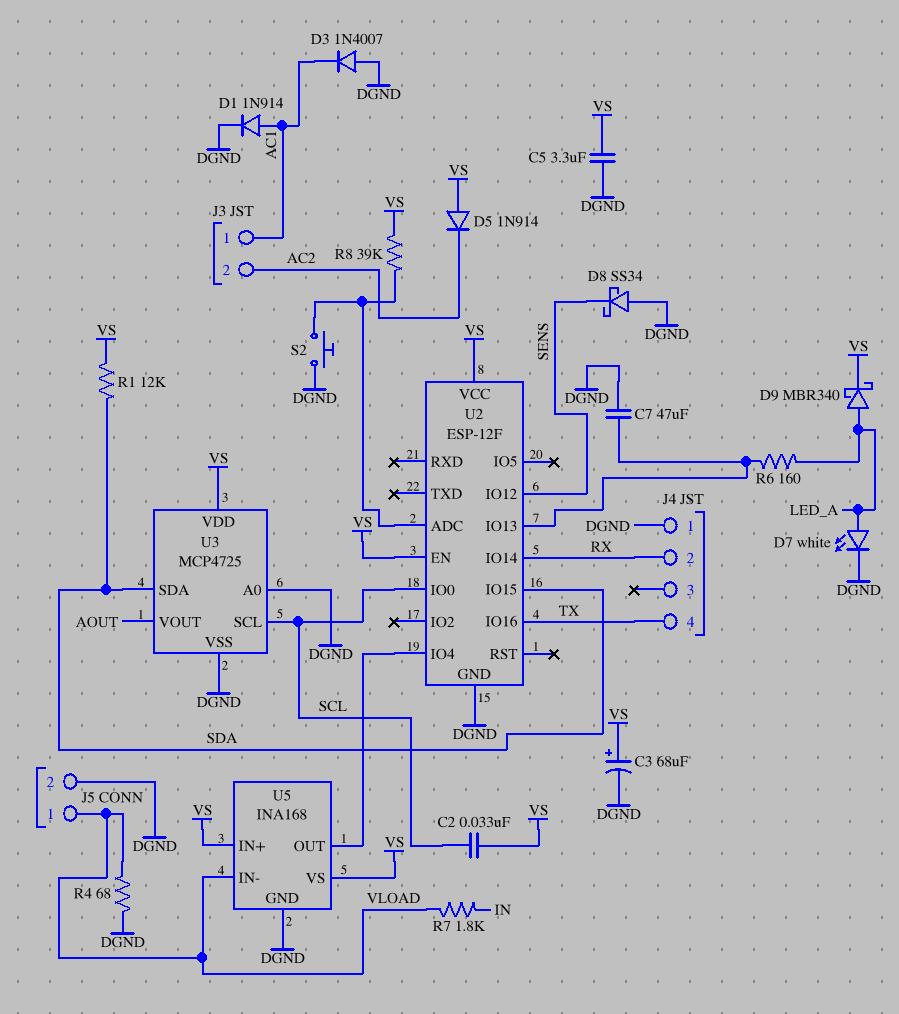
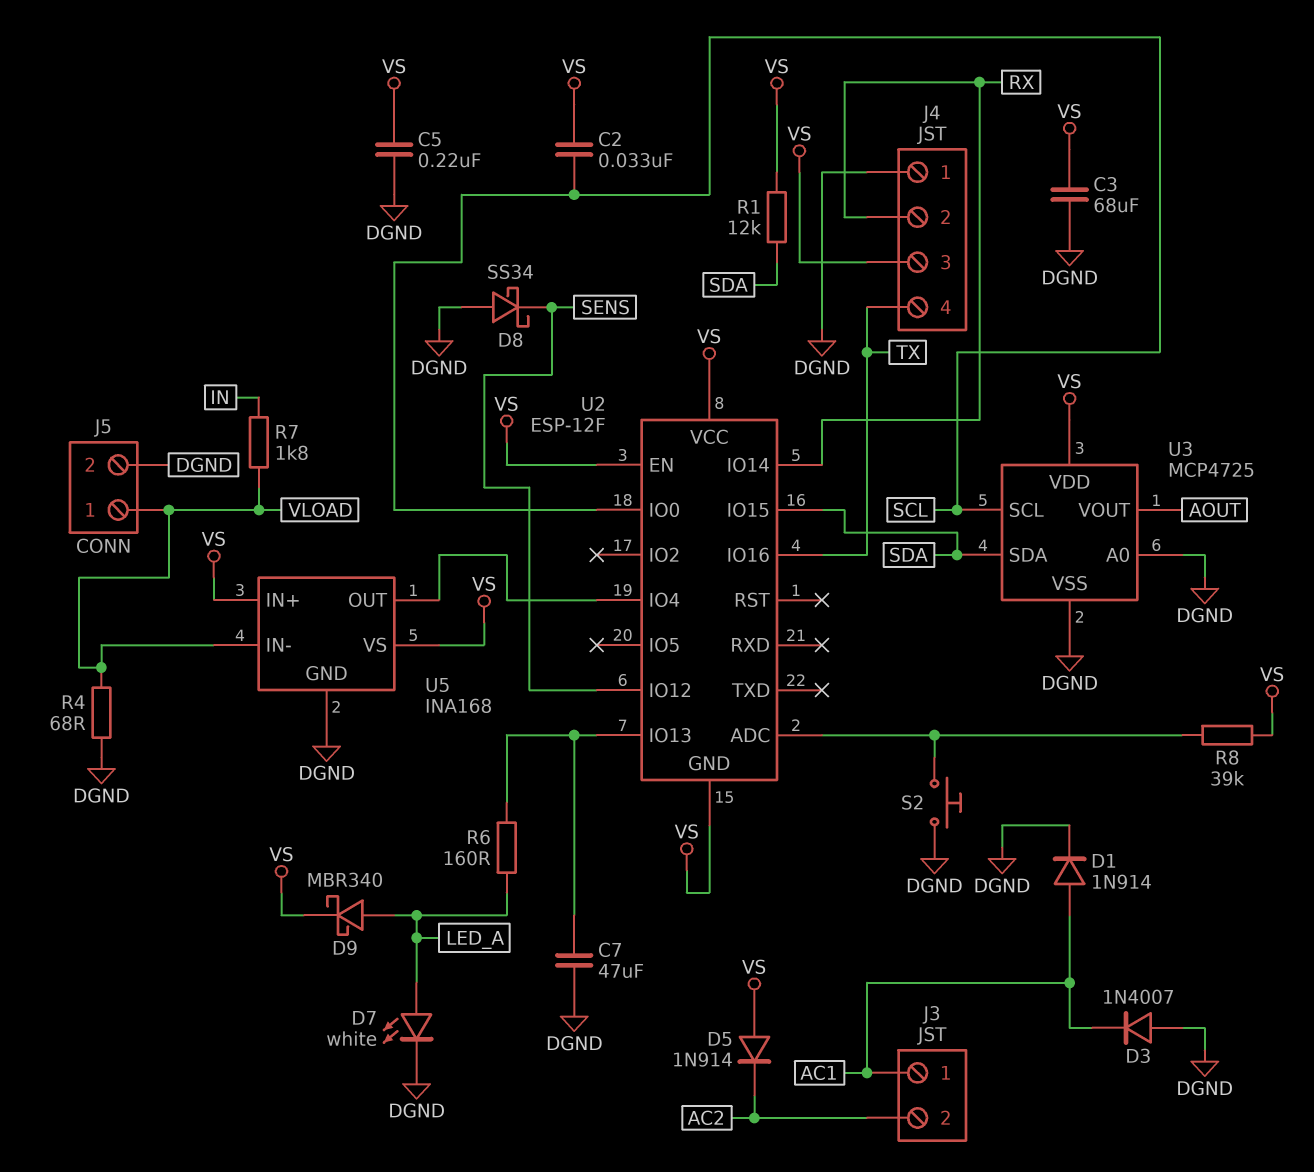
C3: 68uF (plus VS, minus DGND) -> 68uF (DGND, VS)
C5: 3.3uF (DGND, VS) -> 220nF (DGND, VS)
J4 pin 3: none -> VS
U2 pin GND: DGND -> VS

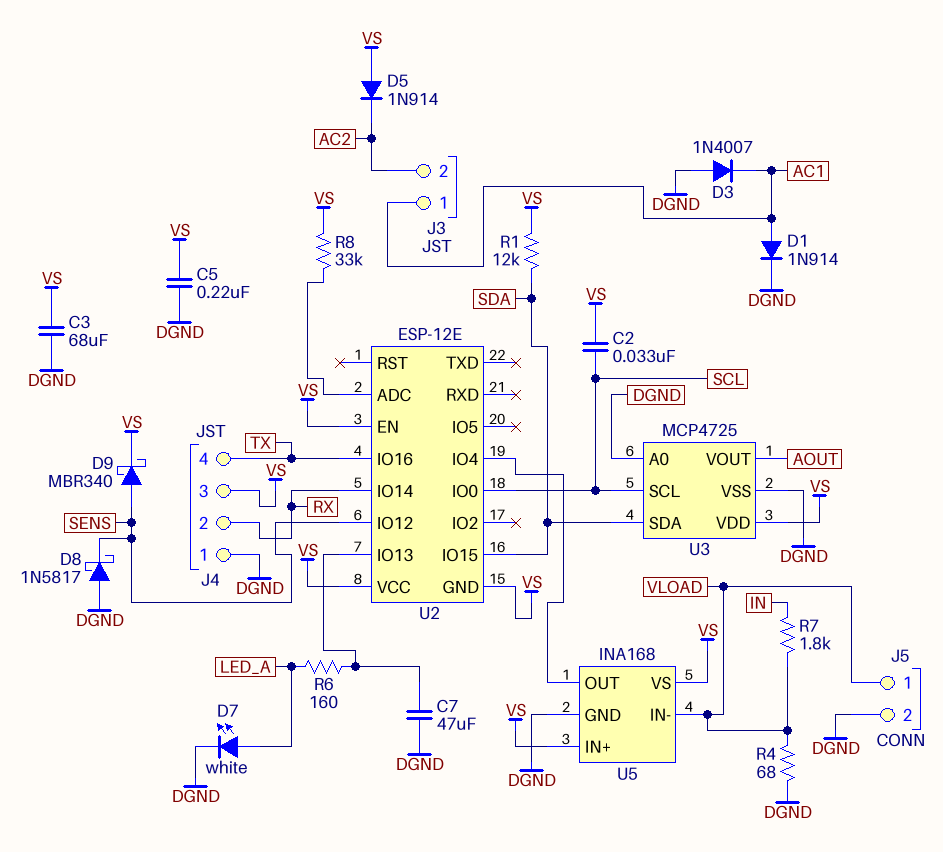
D8: schottky SS34 (A DGND, K SENS) -> schottky 1N5817 (A DGND, K SENS)
D9: schottky MBR340 (A LED_A, K VS) -> schottky MBR340 (A SENS, K VS)
R8: 39k (U2/ADC, VS) -> 33k (U2/ADC, VS)
S2: button (DGND, U2/ADC) -> none
U2: ESP-12F -> ESP-12E

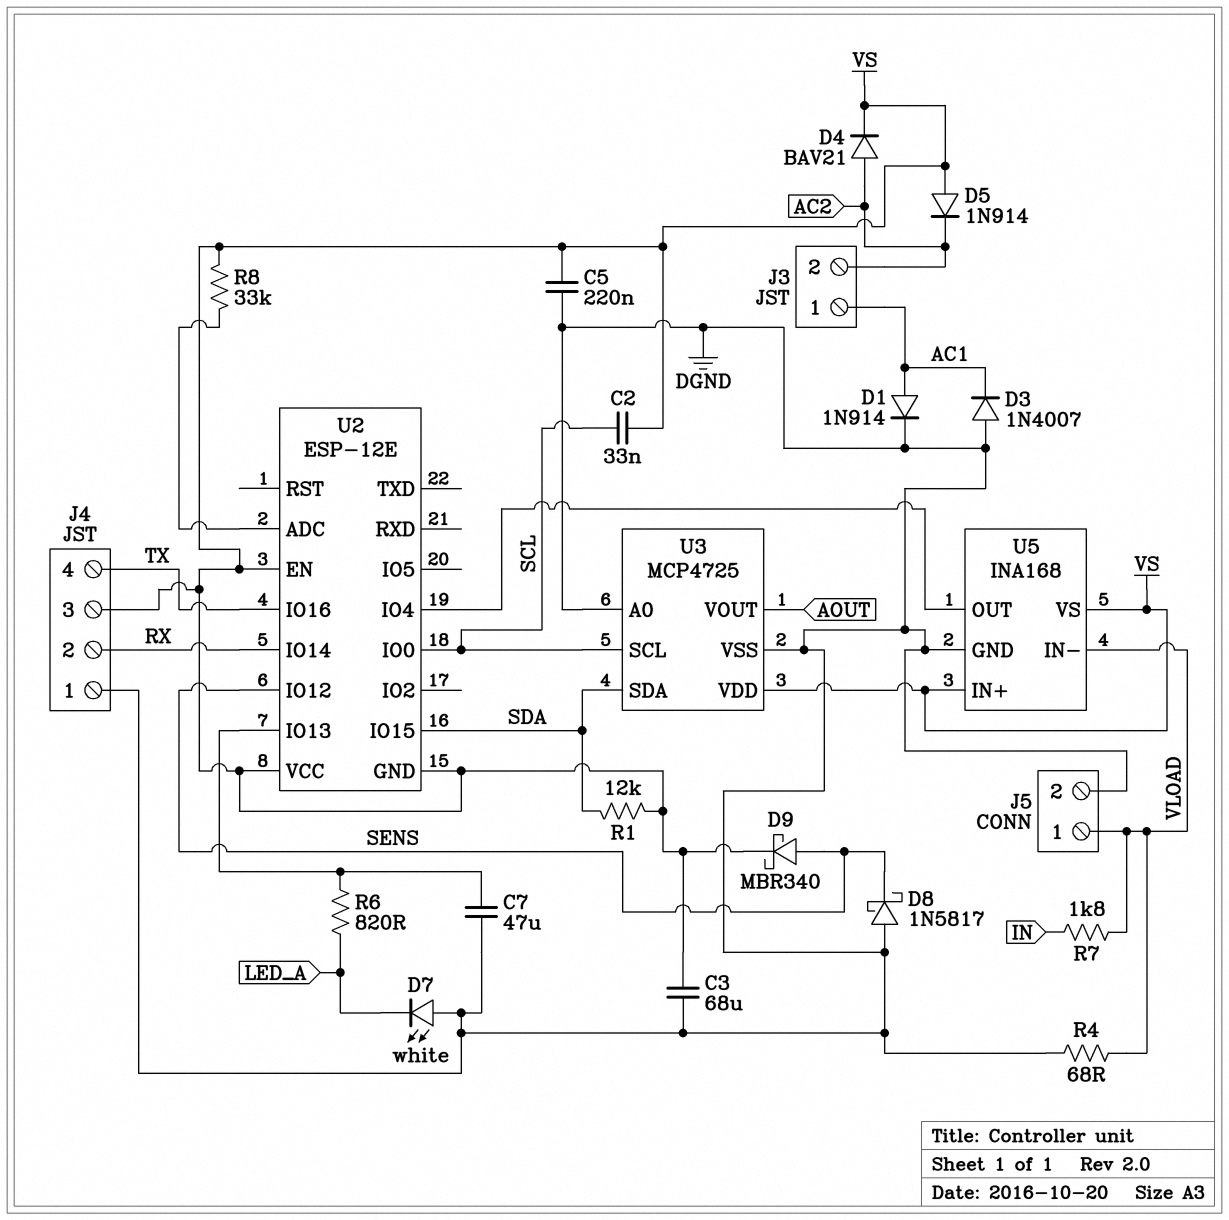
D4: none -> diode BAV21 (A AC2, K VS)
D7: LED white (A LED_A, K DGND) -> LED white (A DGND, K LED_A)
R6: 160 (LED_A, U2/IO13) -> 820 (LED_A, U2/IO13)

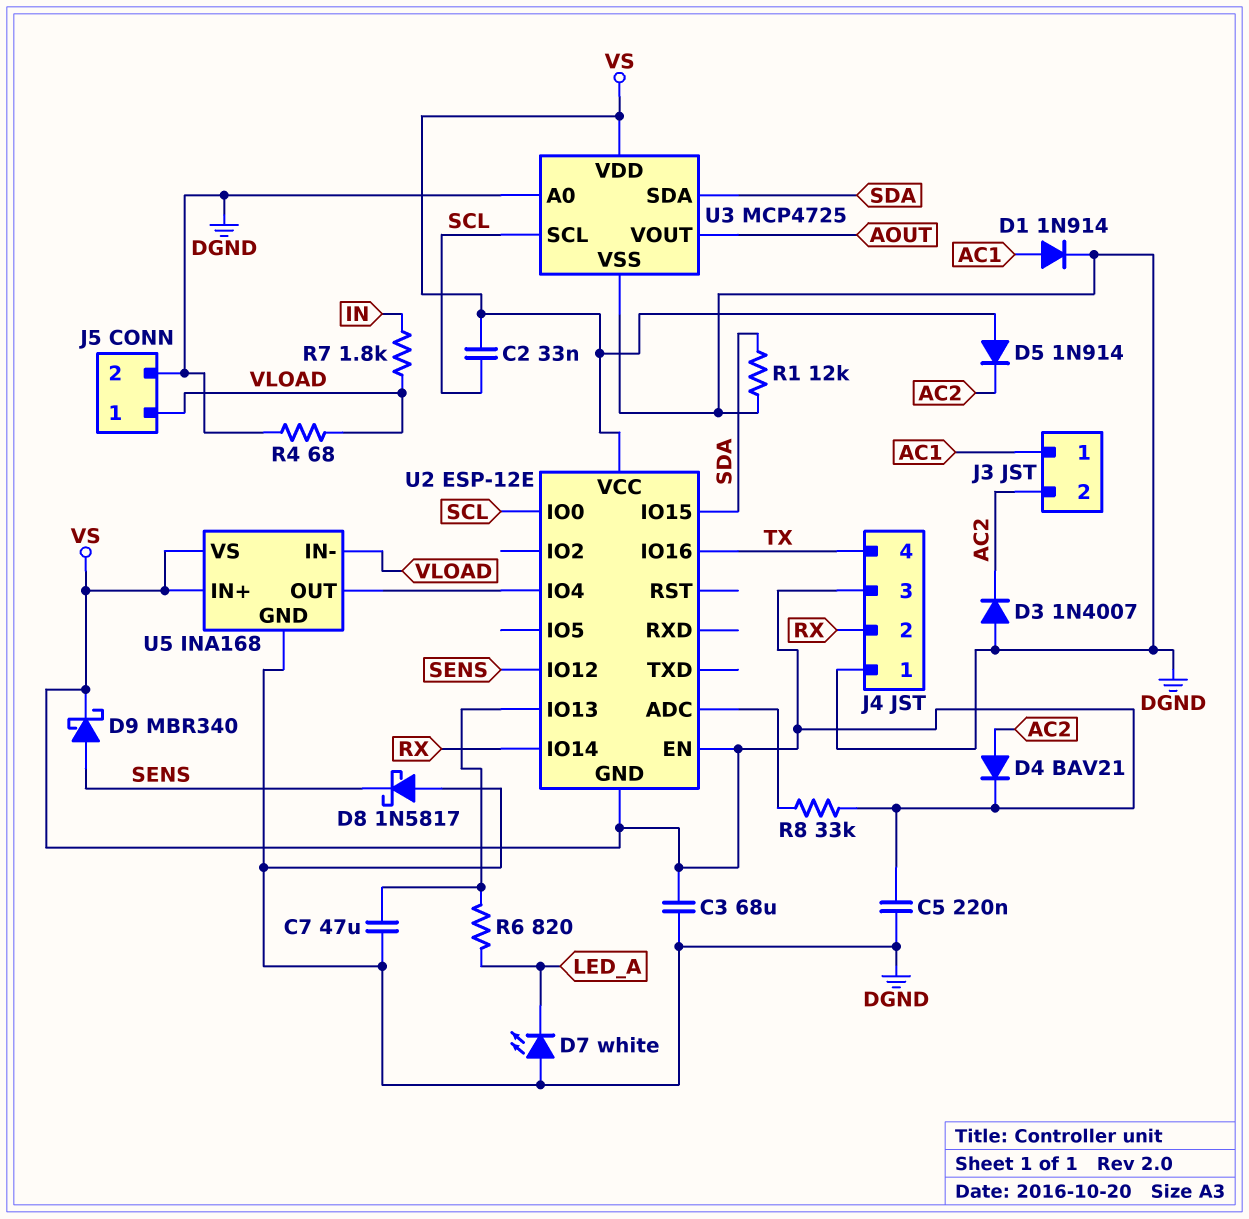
D3: diode 1N4007 (A DGND, K AC1) -> diode 1N4007 (A DGND, K AC2)
R1: 12k (SDA, VS) -> 12k (DGND, SDA)

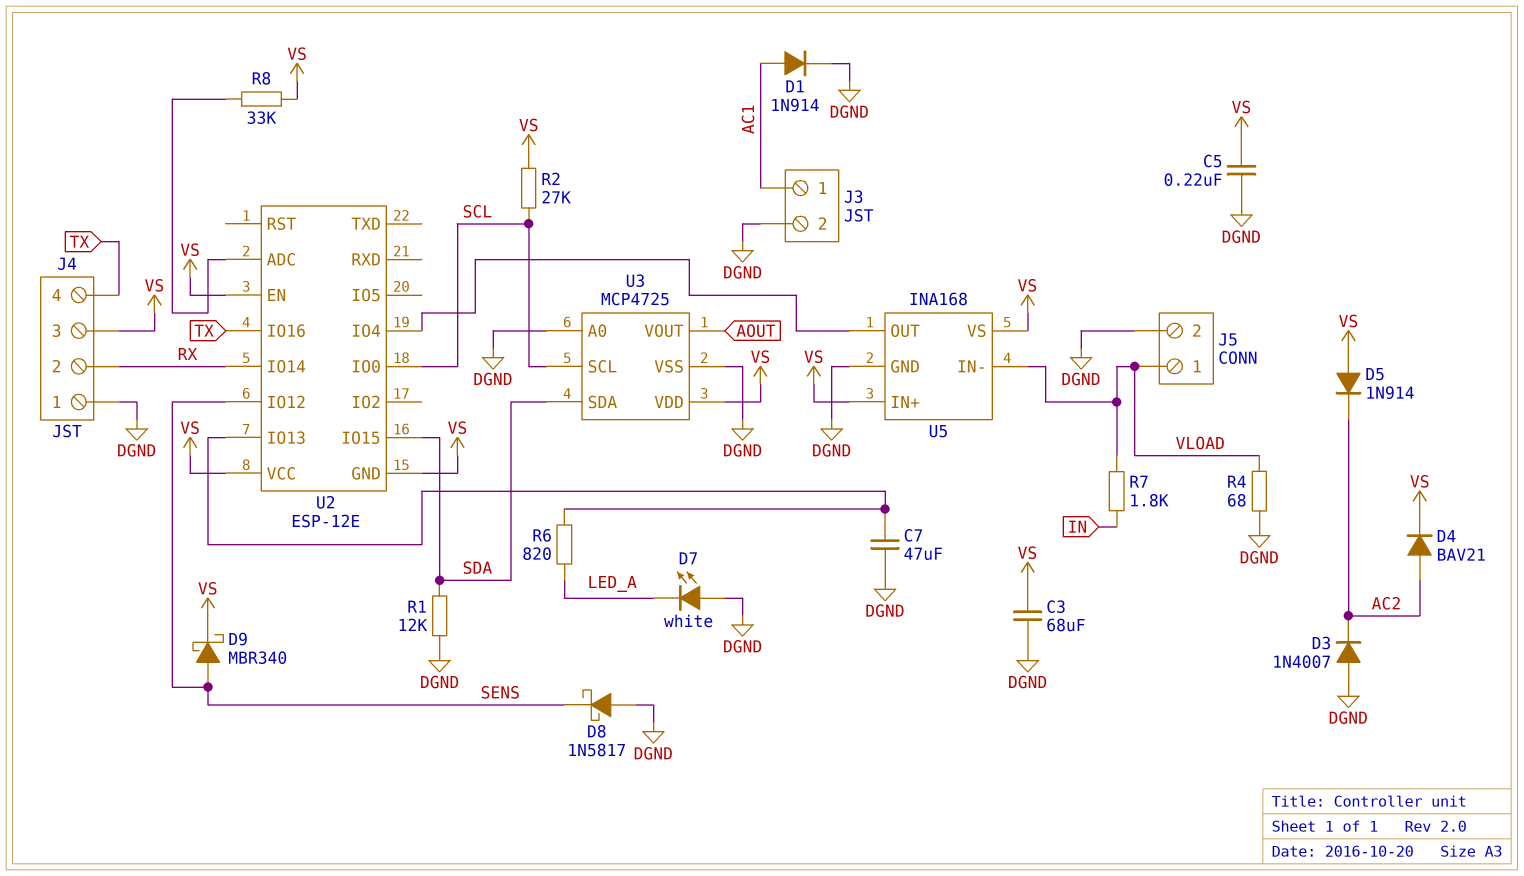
C2: 33nF (SCL, VS) -> none
J3 pin 2: AC2 -> DGND
R2: none -> 27k (SCL, VS)

